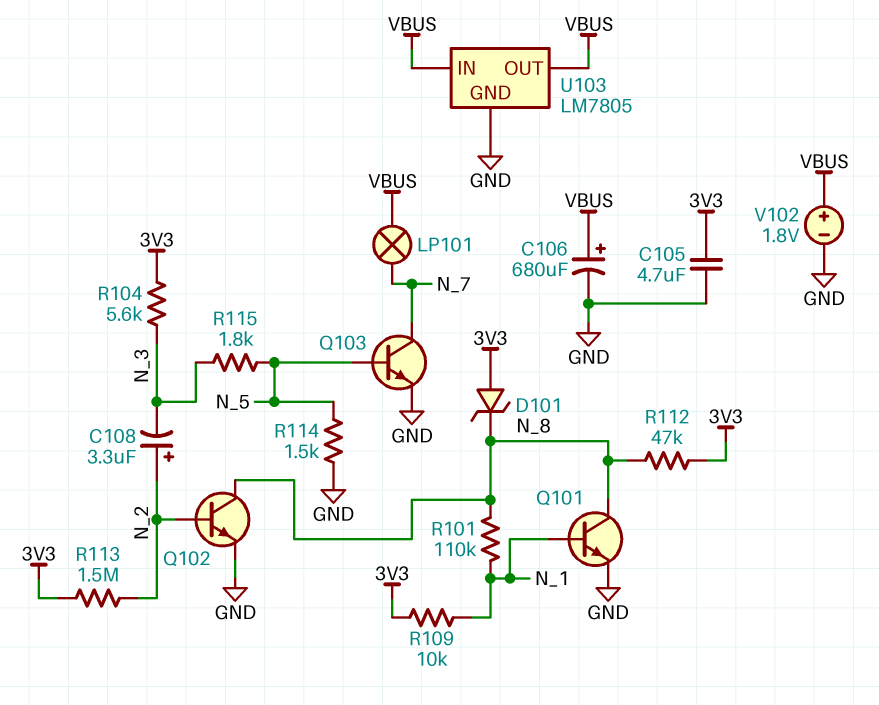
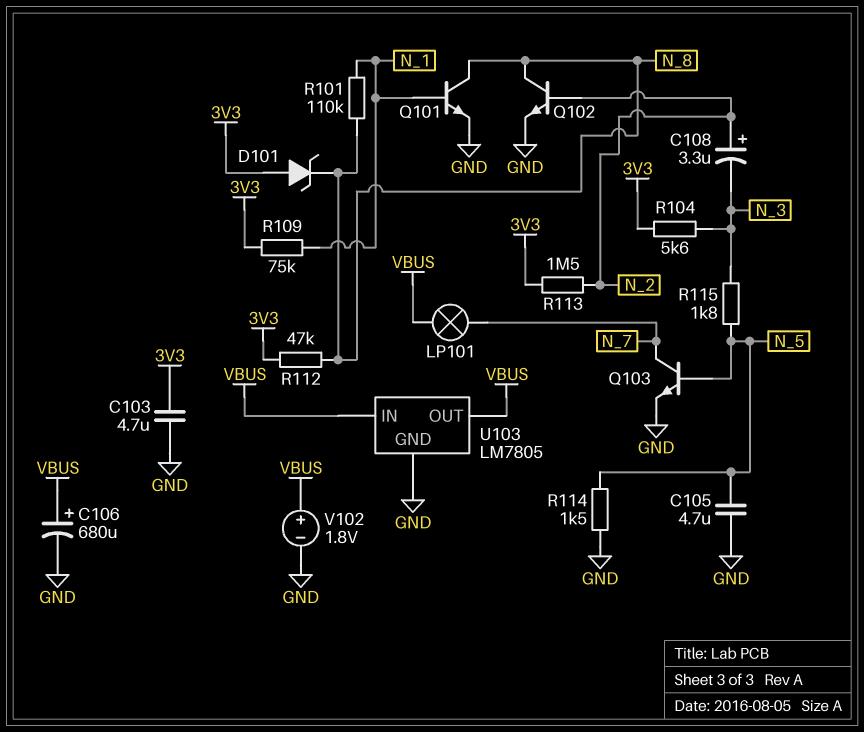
C103: none -> 4.7uF (3V3, GND)
C105: 4.7uF (3V3, GND) -> 4.7uF (GND, N_5)
R109: 10k (3V3, N_1) -> 75k (3V3, N_1)

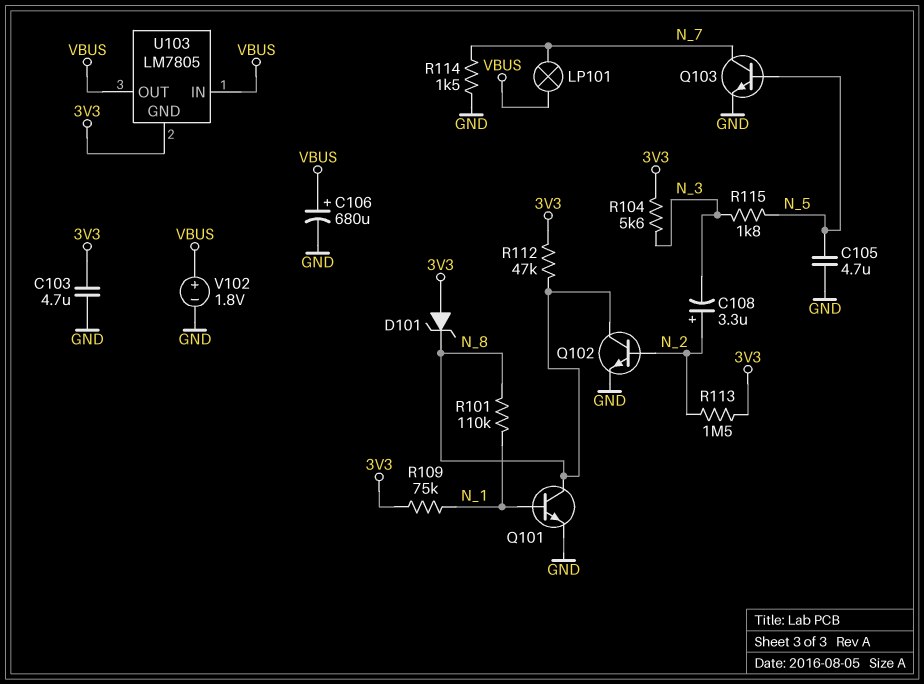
R114: 1.5k (GND, N_5) -> 1.5k (GND, N_7)
U103 pin GND: GND -> 3V3

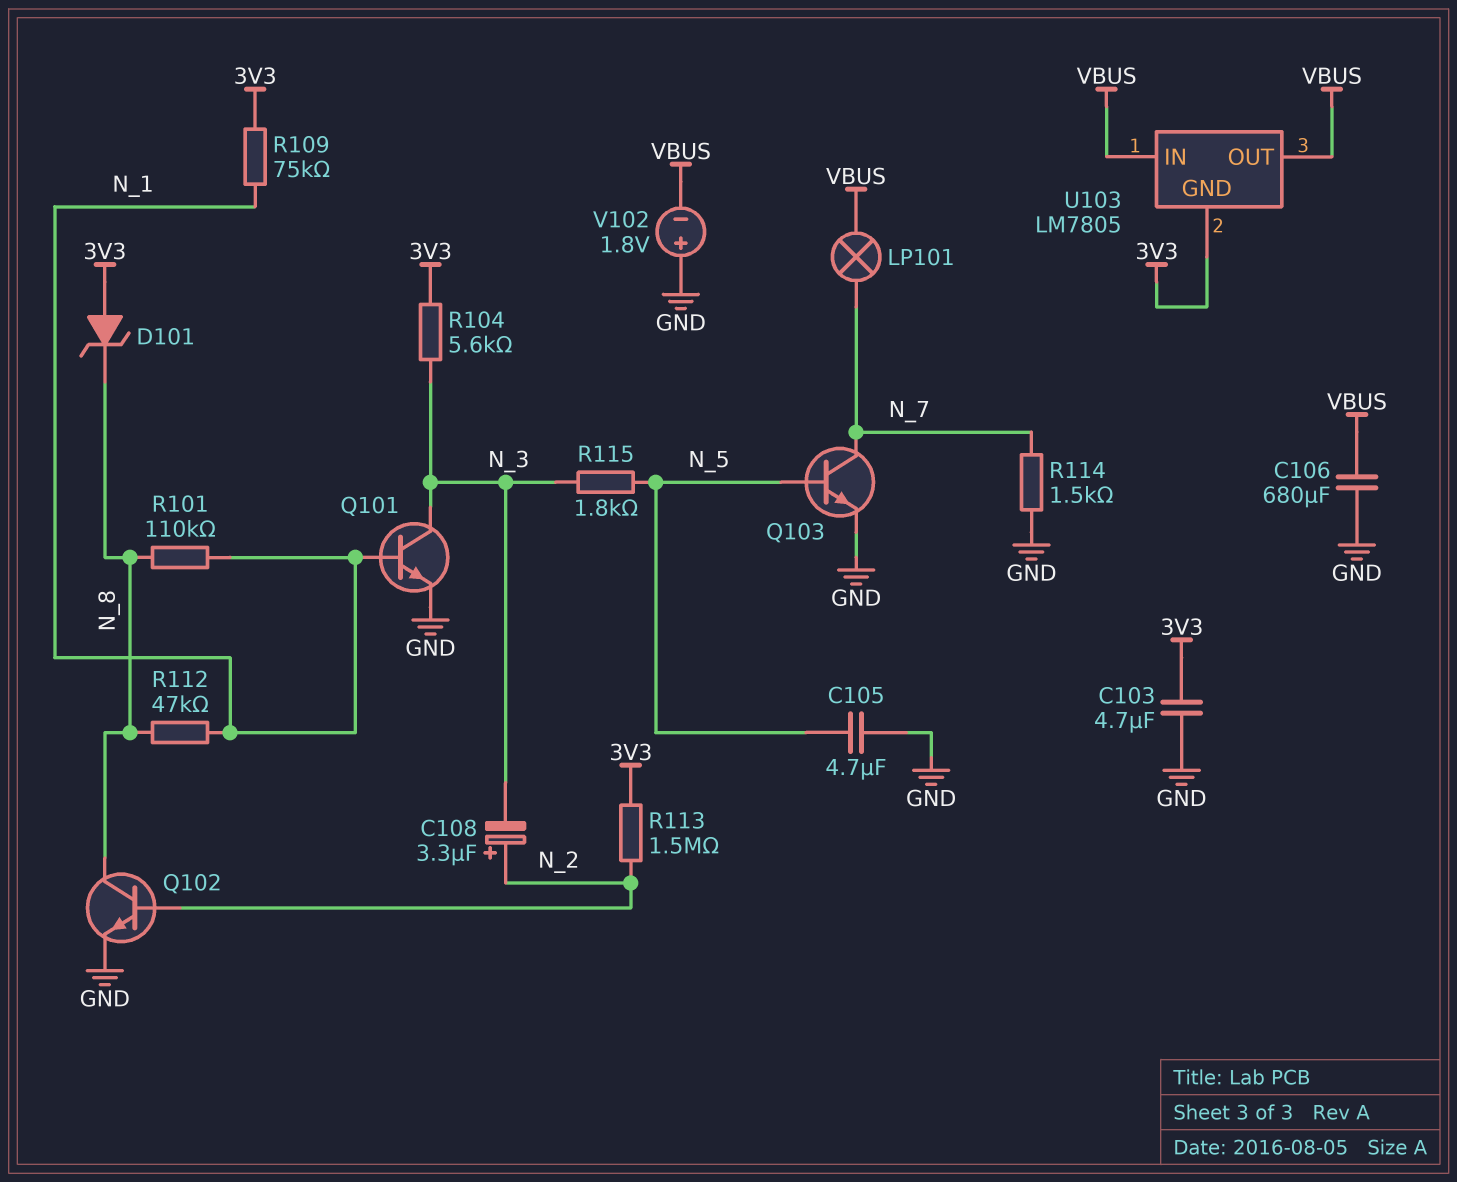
C106: 680uF (plus VBUS, minus GND) -> 680uF (GND, VBUS)
Q101: NPN (B N_1, C N_8, E GND) -> NPN (B N_1, C N_3, E GND)
R112: 47k (3V3, N_8) -> 47k (N_1, N_8)
V102: 1.8V (plus VBUS, minus GND) -> 1.8V (plus GND, minus VBUS)

